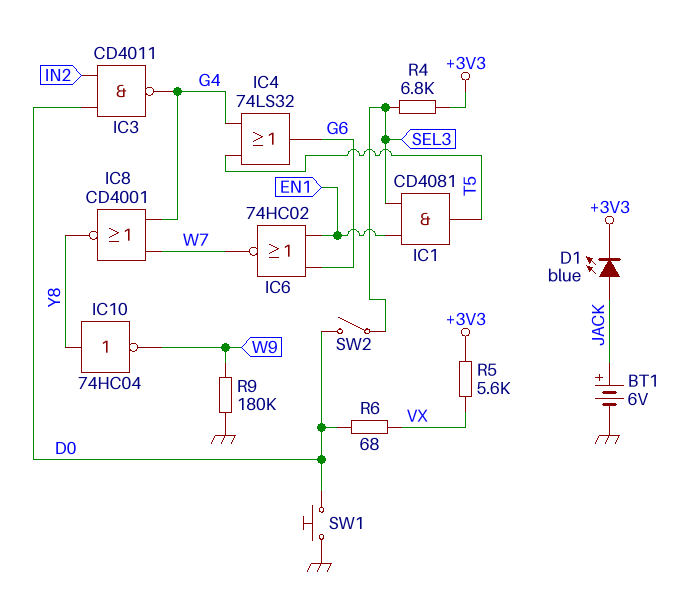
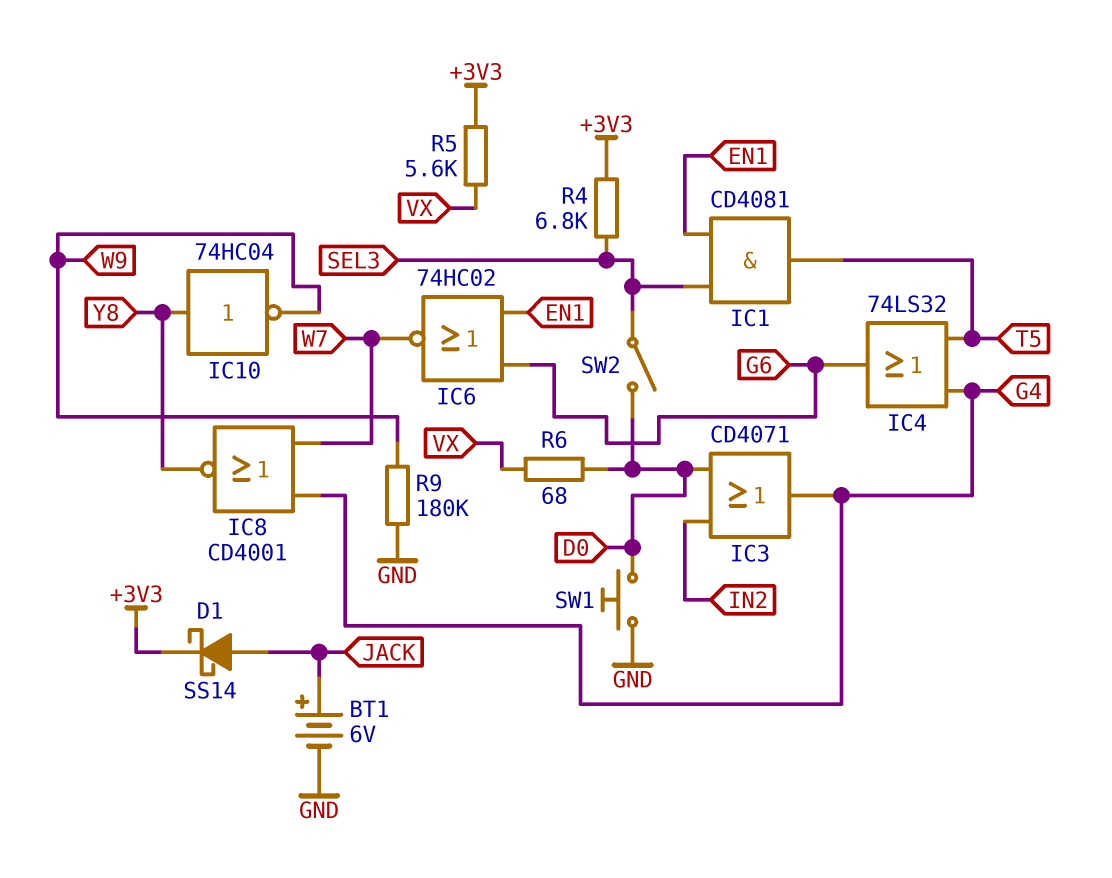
D1: LED blue (A JACK, K +3V3) -> schottky SS14 (A JACK, K +3V3)
IC3: NAND CD4011 (in D0, in IN2, out G4) -> OR CD4071 (in D0, in IN2, out G4)

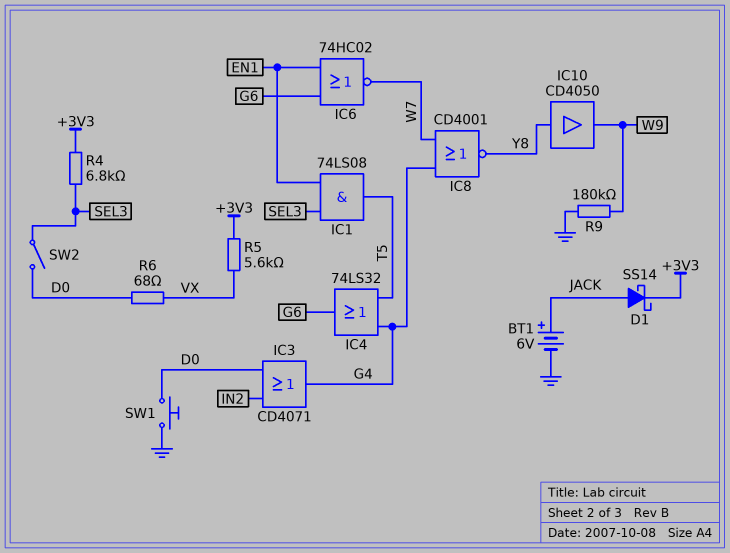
IC1: AND CD4081 (in EN1, in SEL3, out T5) -> AND 74LS08 (in EN1, in SEL3, out T5)
IC10: NOT 74HC04 (in Y8, out W9) -> buffer CD4050 (in Y8, out W9)

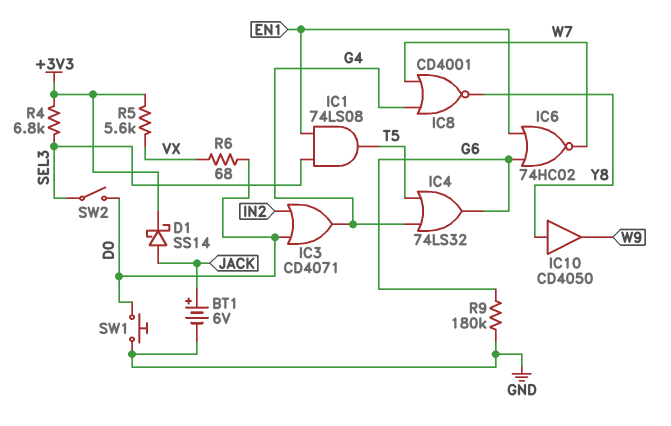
R9: 180k (GND, W9) -> 180k (G6, GND)

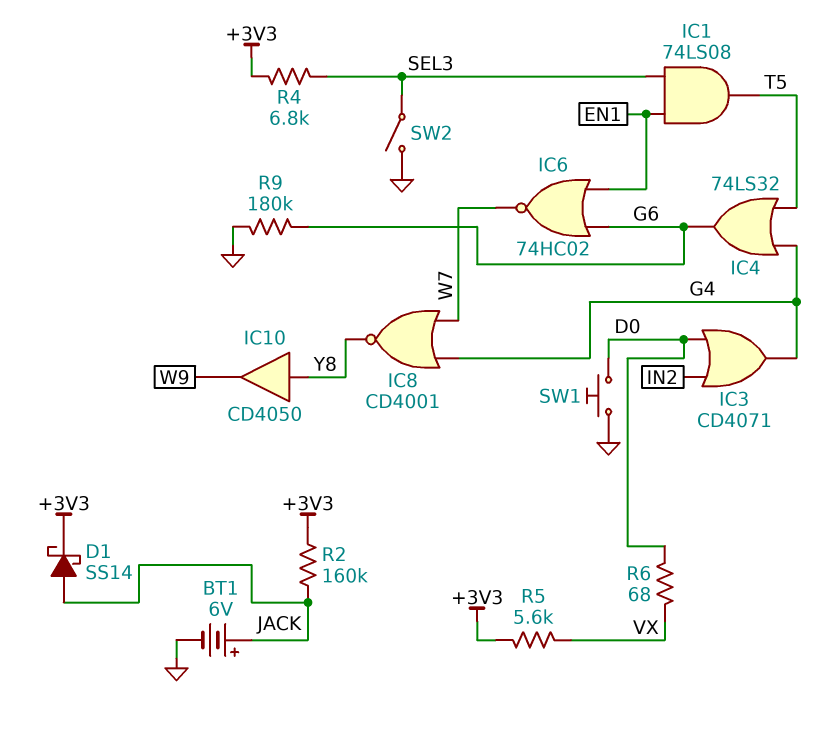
R2: none -> 160k (+3V3, JACK)
SW2: switch (D0, SEL3) -> switch (GND, SEL3)

